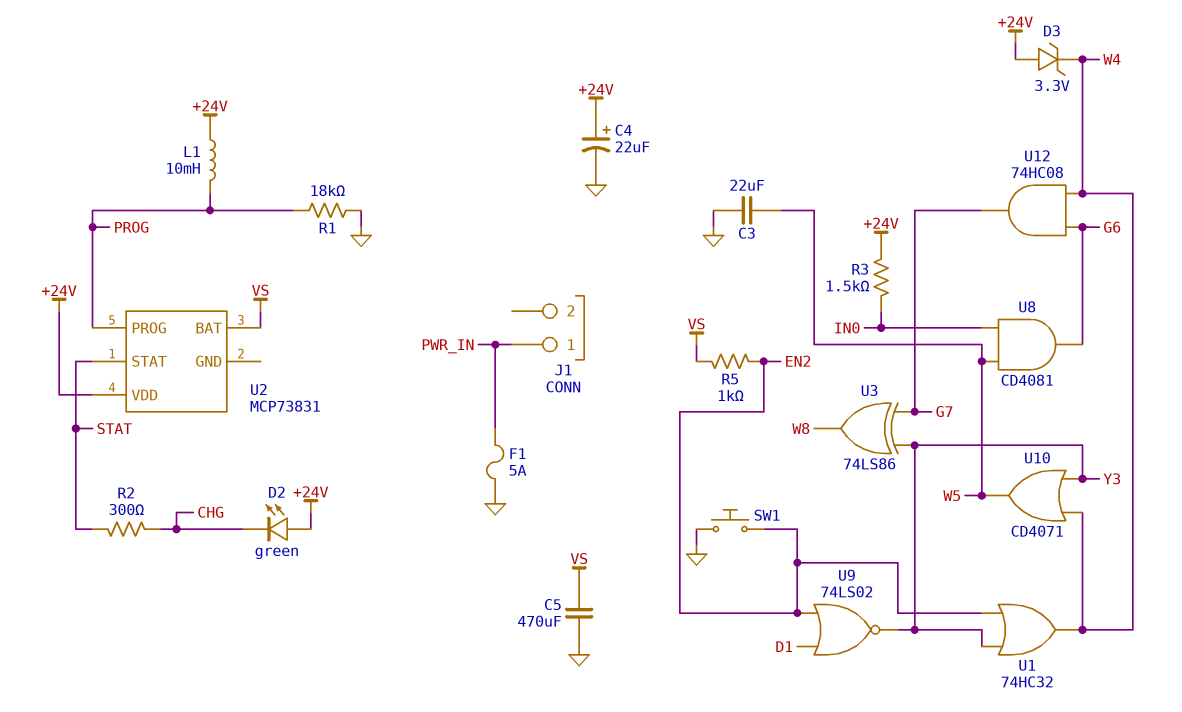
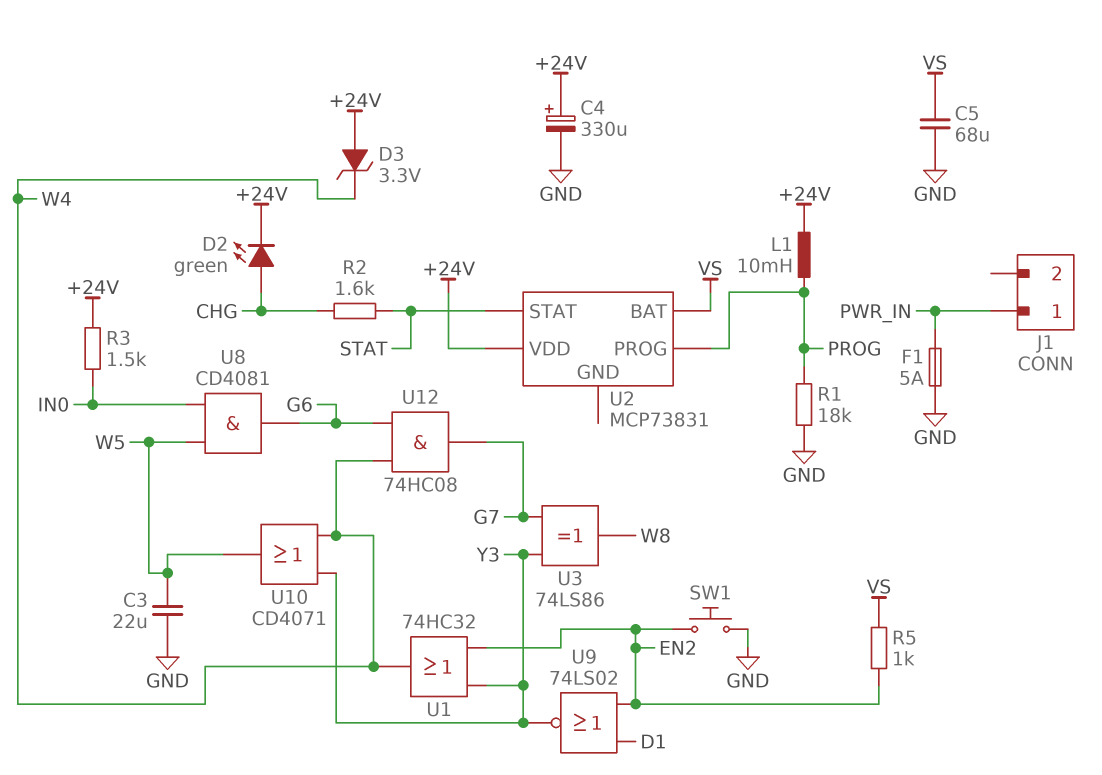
C4: 22uF (plus +24V, minus GND) -> 330uF (plus +24V, minus GND)
C5: 470uF (GND, VS) -> 68uF (GND, VS)
D2: LED green (A +24V, K CHG) -> LED green (A CHG, K +24V)
R2: 300 (CHG, STAT) -> 1.6k (CHG, STAT)

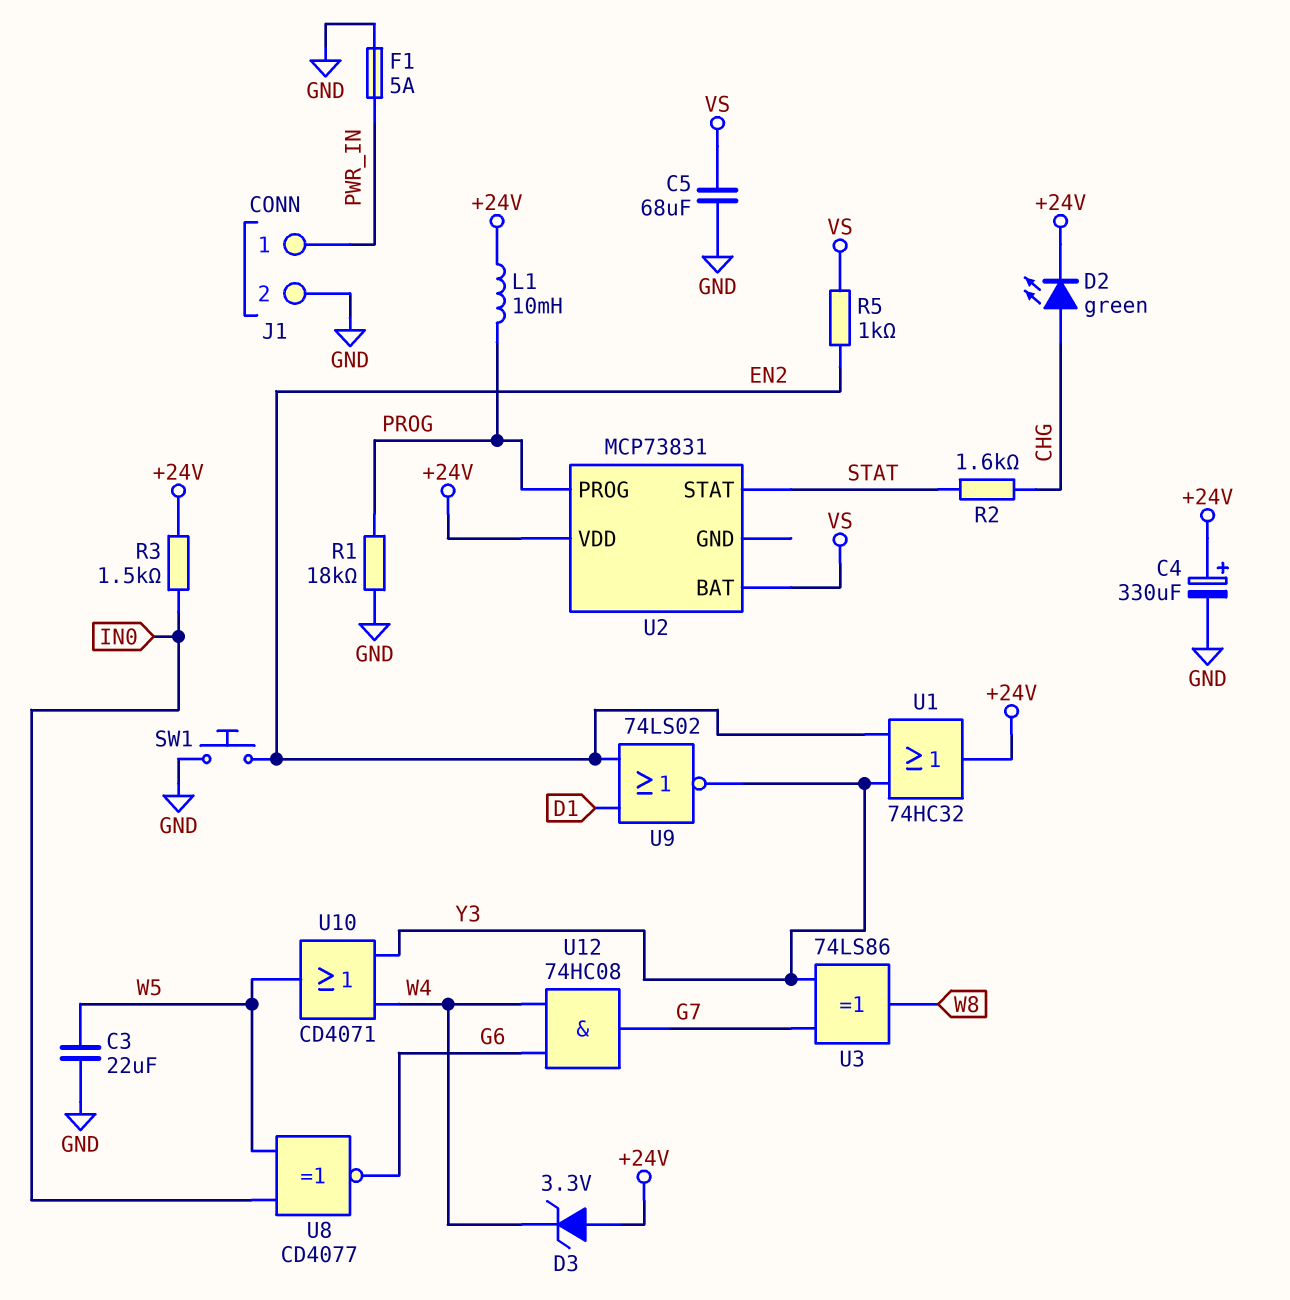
J1 pin 2: none -> GND
U1: OR 74HC32 (in EN2, in Y3, out W4) -> OR 74HC32 (in EN2, in Y3, out +24V)
U8: AND CD4081 (in IN0, in W5, out G6) -> XNOR CD4077 (in IN0, in W5, out G6)

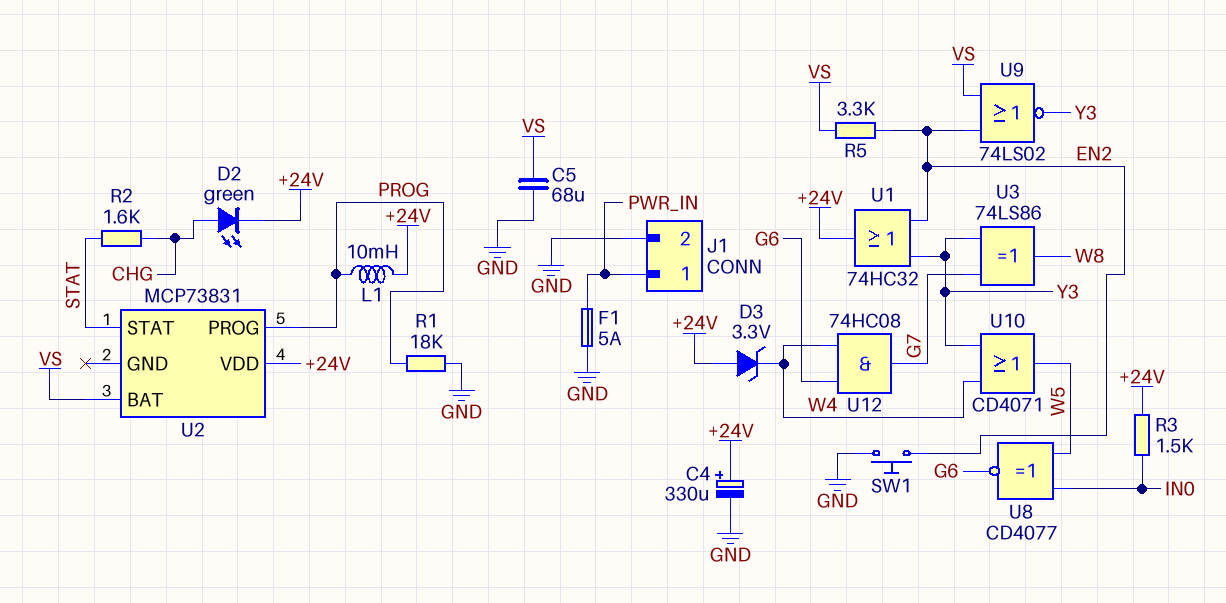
C3: 22uF (GND, W5) -> none
R5: 1k (EN2, VS) -> 3.3k (EN2, VS)
U9: NOR 74LS02 (in D1, in EN2, out Y3) -> NOR 74LS02 (in EN2, in VS, out Y3)

